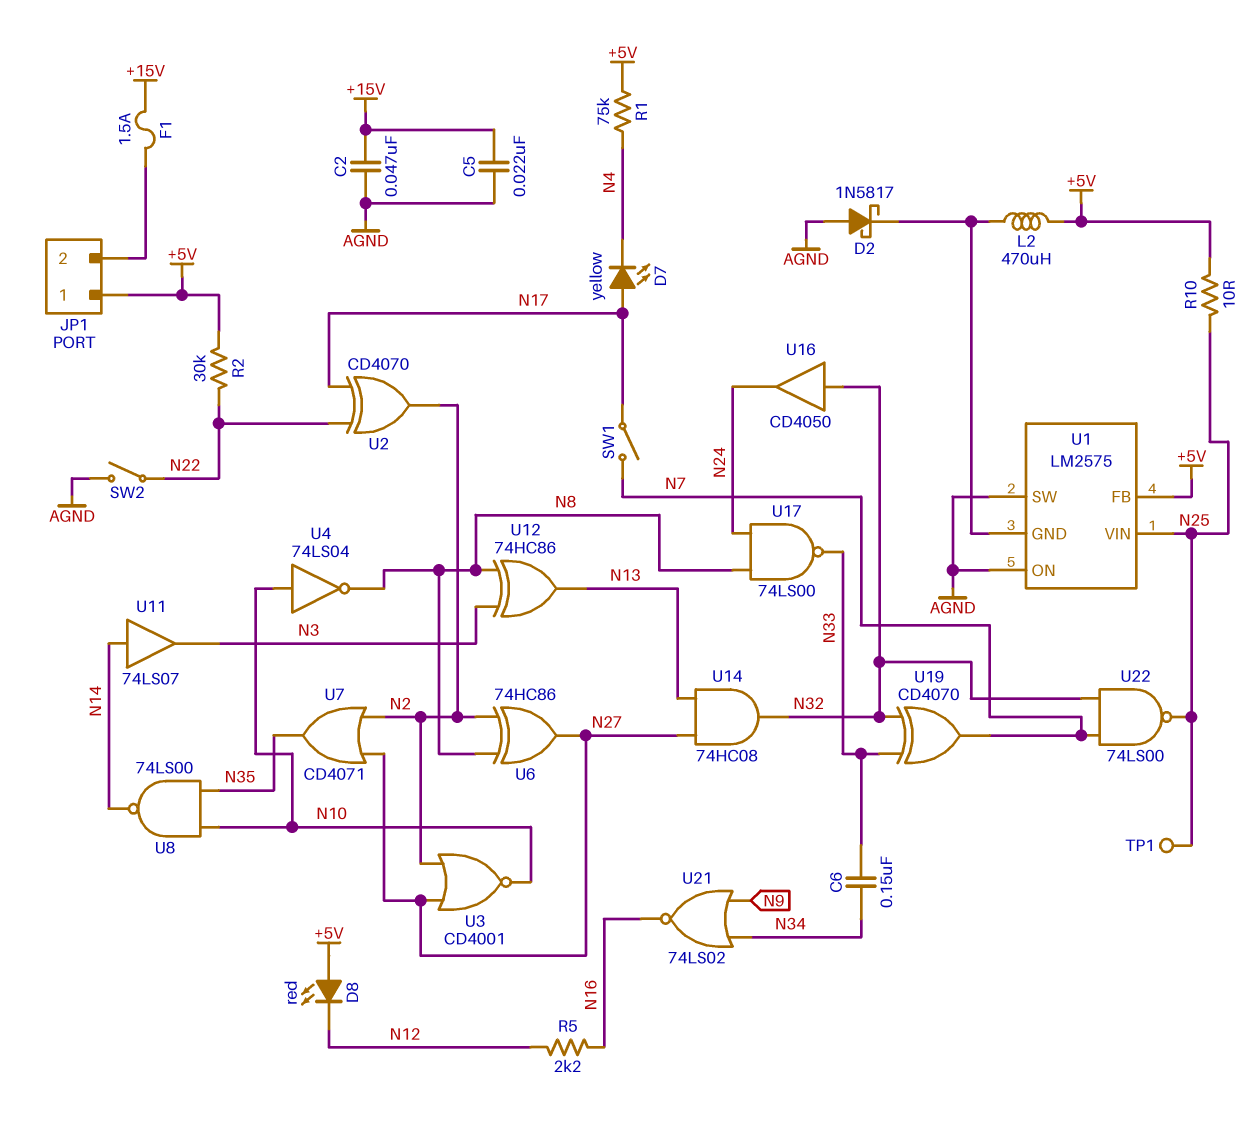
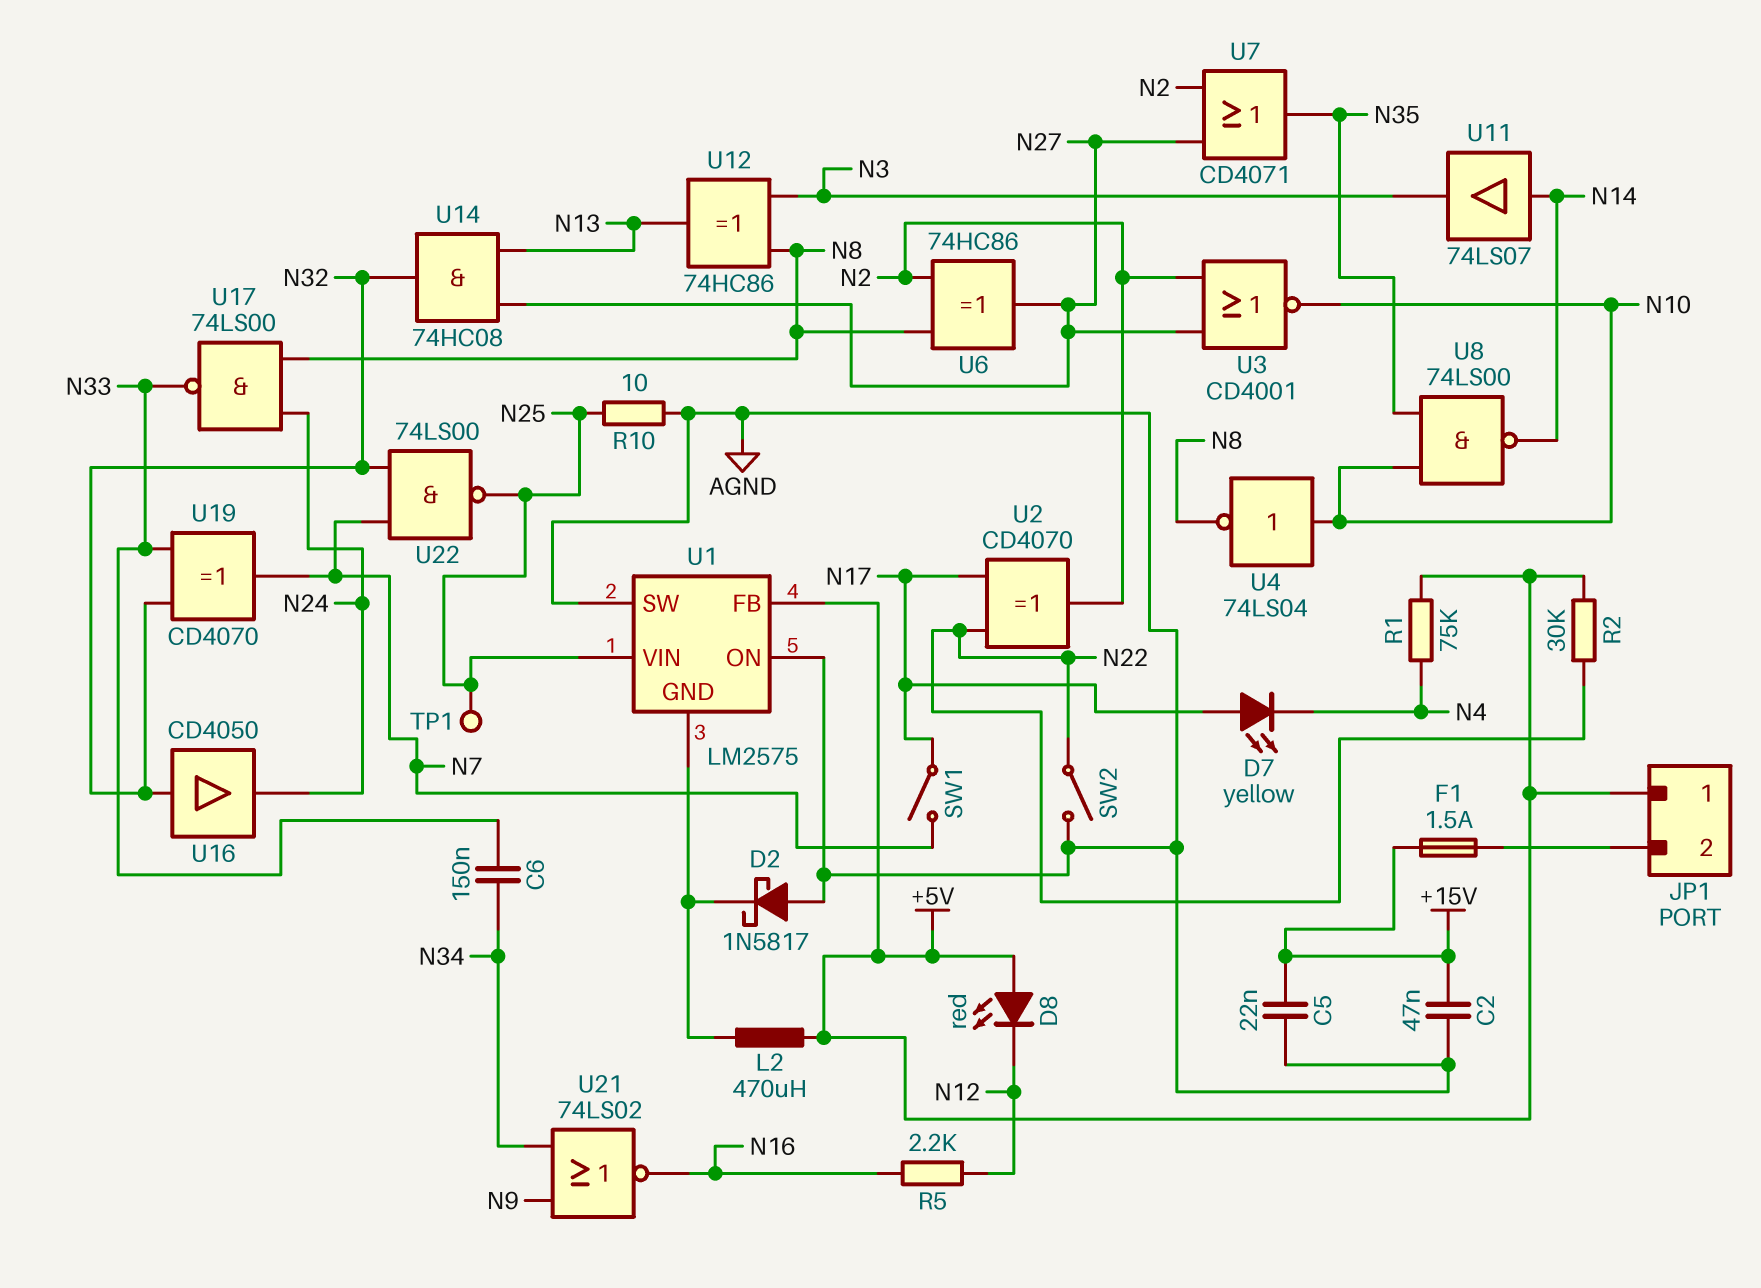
R10: 10 (+5V, N25) -> 10 (AGND, N25)

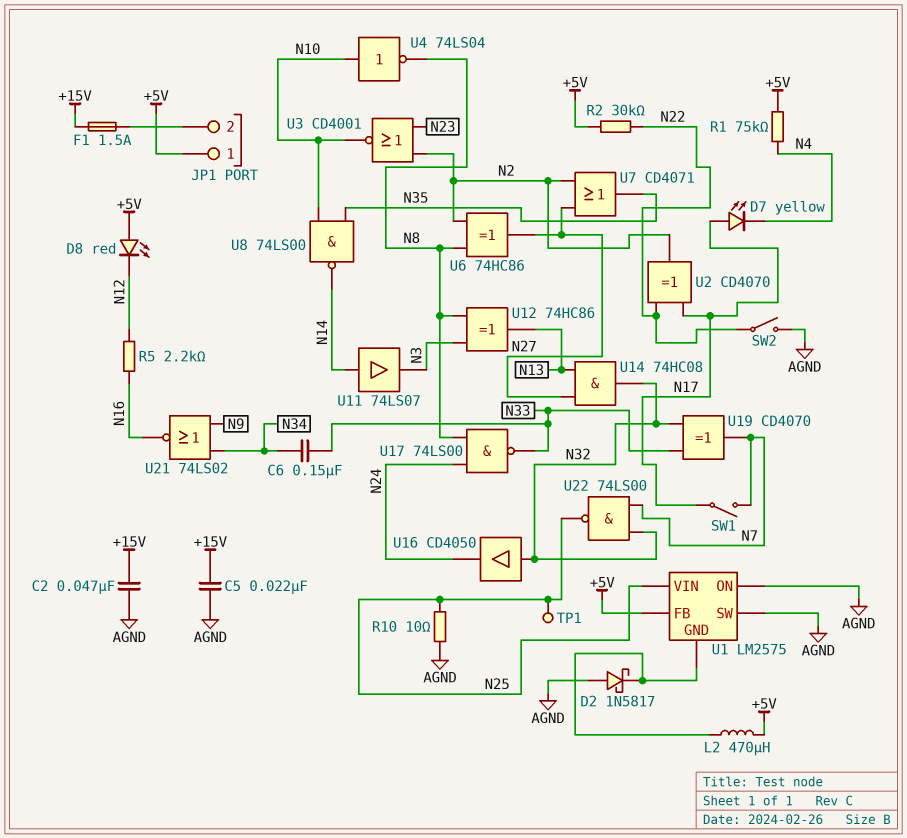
U3: NOR CD4001 (in N2, in N27, out N10) -> NOR CD4001 (in N2, in N23, out N10)

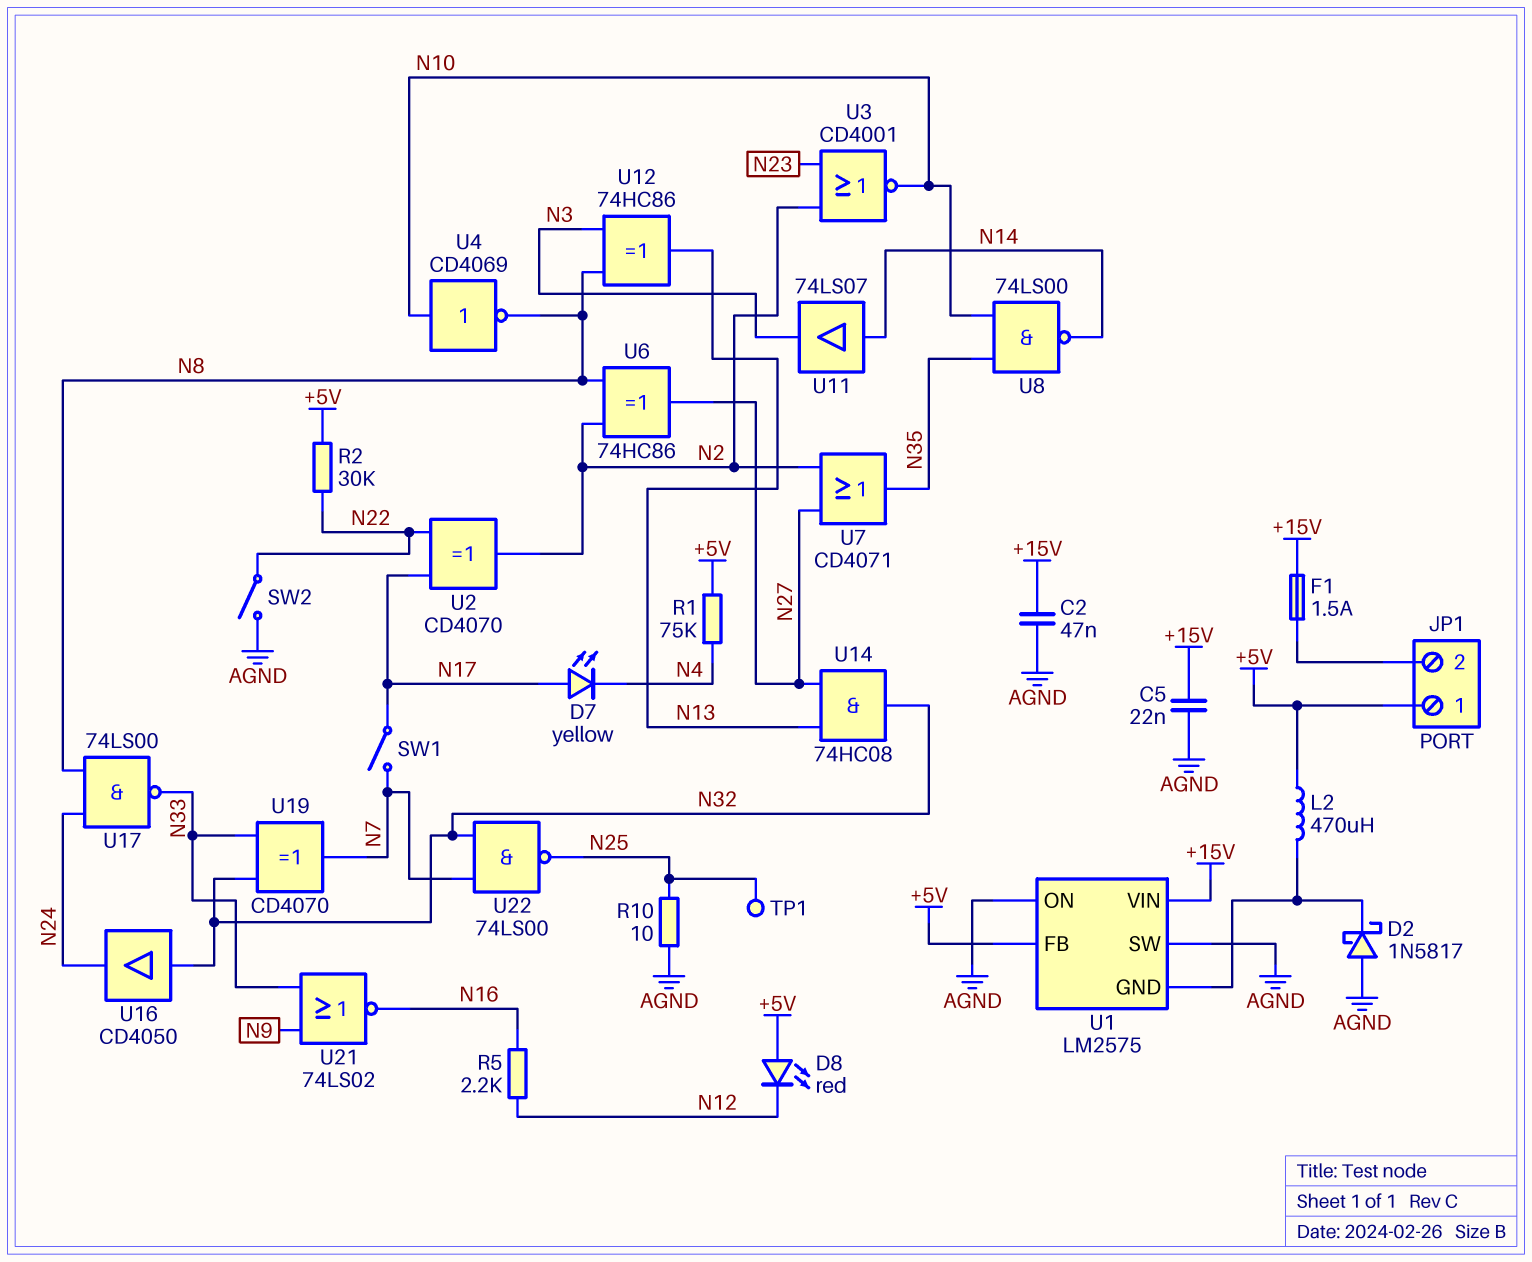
C6: 150nF (N33, N34) -> none
U1 pin VIN: N25 -> +15V
U4: NOT 74LS04 (in N10, out N8) -> NOT CD4069 (in N10, out N8)
U21: NOR 74LS02 (in N9, in N34, out N16) -> NOR 74LS02 (in N9, in N33, out N16)

